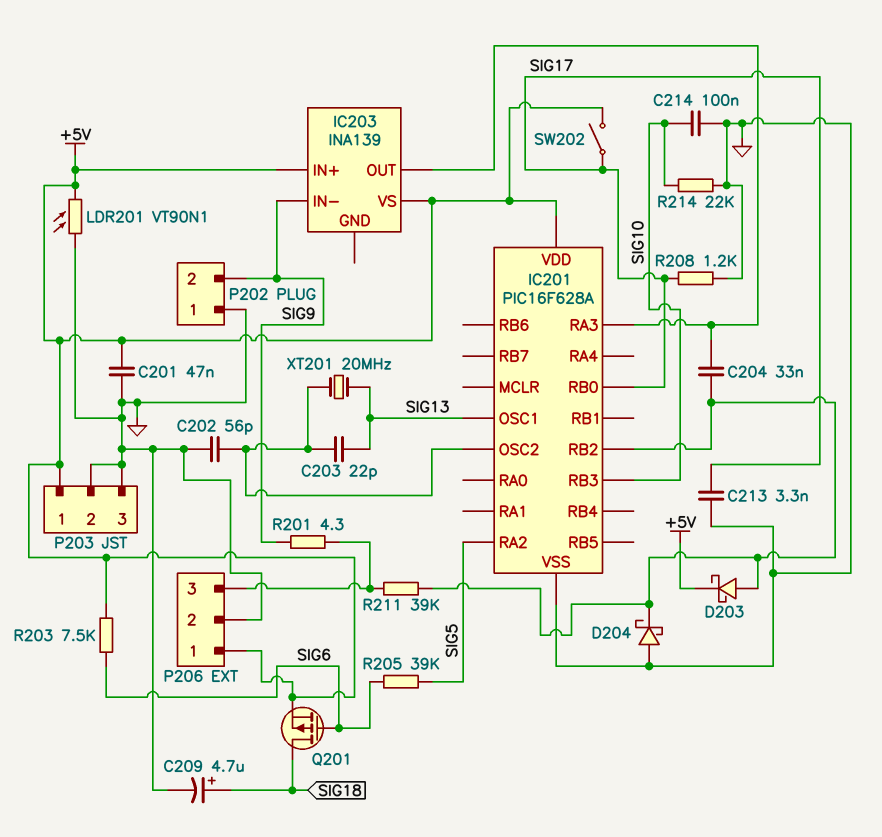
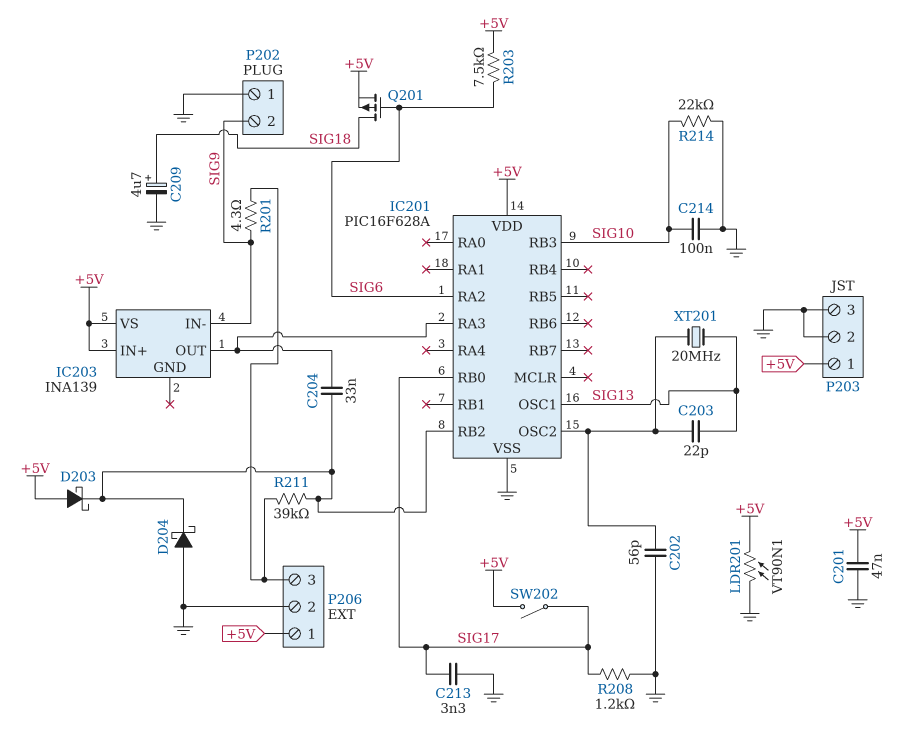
D203: schottky (A IC201/RB2, K +5V) -> schottky (A +5V, K IC201/RB2)
IC201 pin RA2: SIG5 -> SIG6
R205: 39k (SIG5, SIG6) -> none

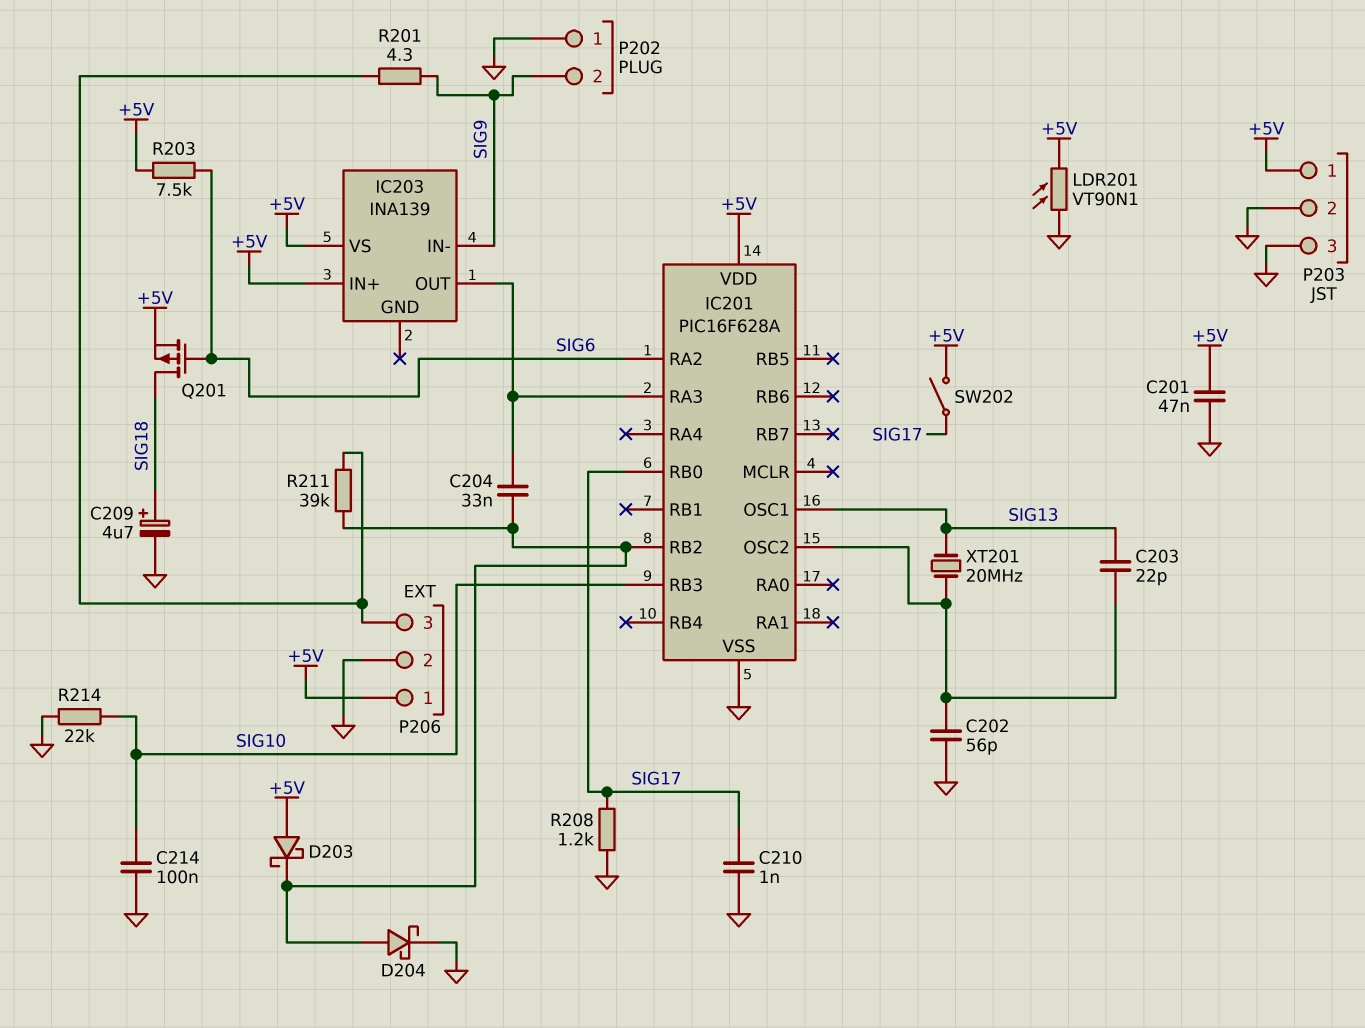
C210: none -> 1nF (GND, SIG17)
C213: 3.3nF (GND, SIG17) -> none
D204: schottky (A GND, K IC201/RB2) -> schottky (A IC201/RB2, K GND)

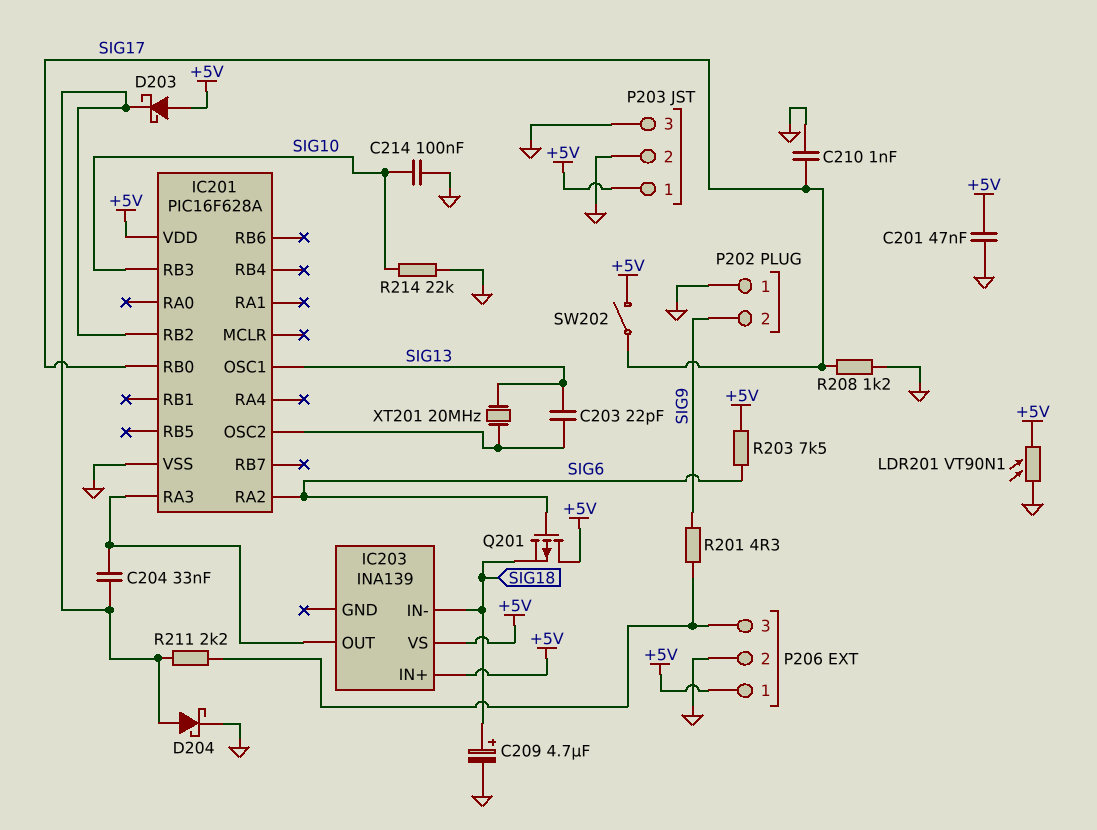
C202: 56pF (GND, IC201/OSC2) -> none
IC203 pin IN-: SIG9 -> SIG18
Q201: PMOS (G SIG6, D SIG18, S +5V) -> PMOS (G SIG6, D +5V, S SIG18)
R211: 39k (IC201/RB2, P206/3) -> 2.2k (IC201/RB2, P206/3)

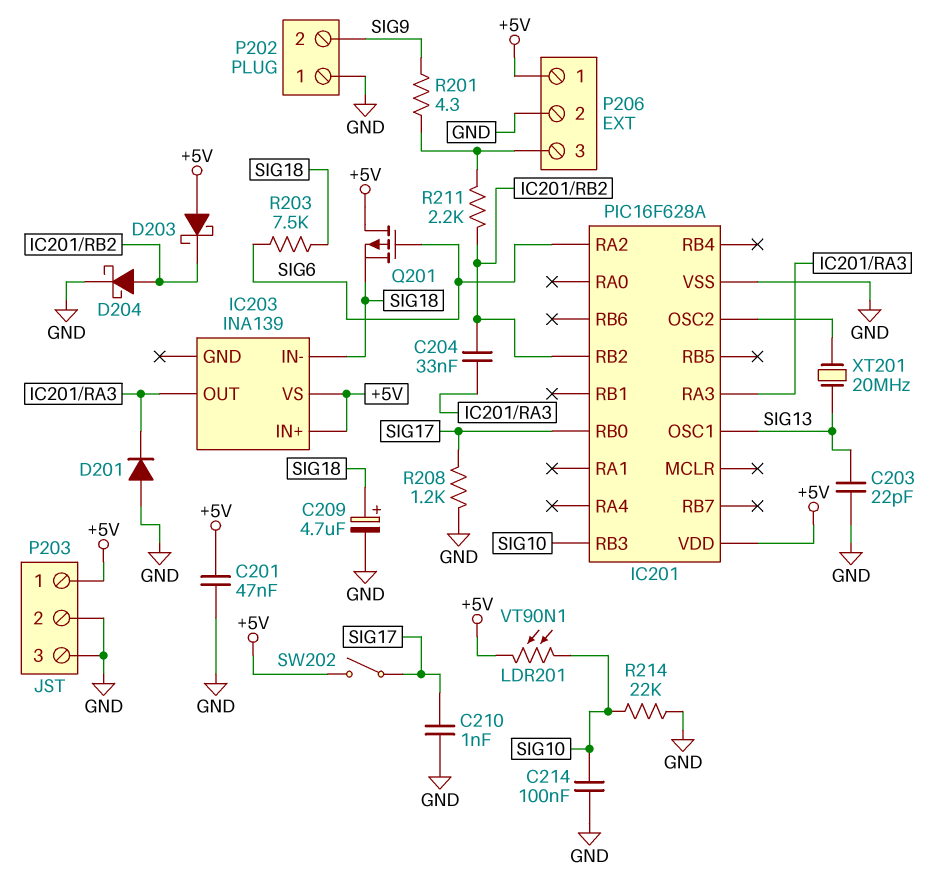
C203: 22pF (IC201/OSC2, SIG13) -> 22pF (GND, SIG13)
D201: none -> diode (A GND, K IC201/RA3)
LDR201: VT90N1 (+5V, GND) -> VT90N1 (+5V, SIG10)
R203: 7.5k (+5V, SIG6) -> 7.5k (SIG6, SIG18)

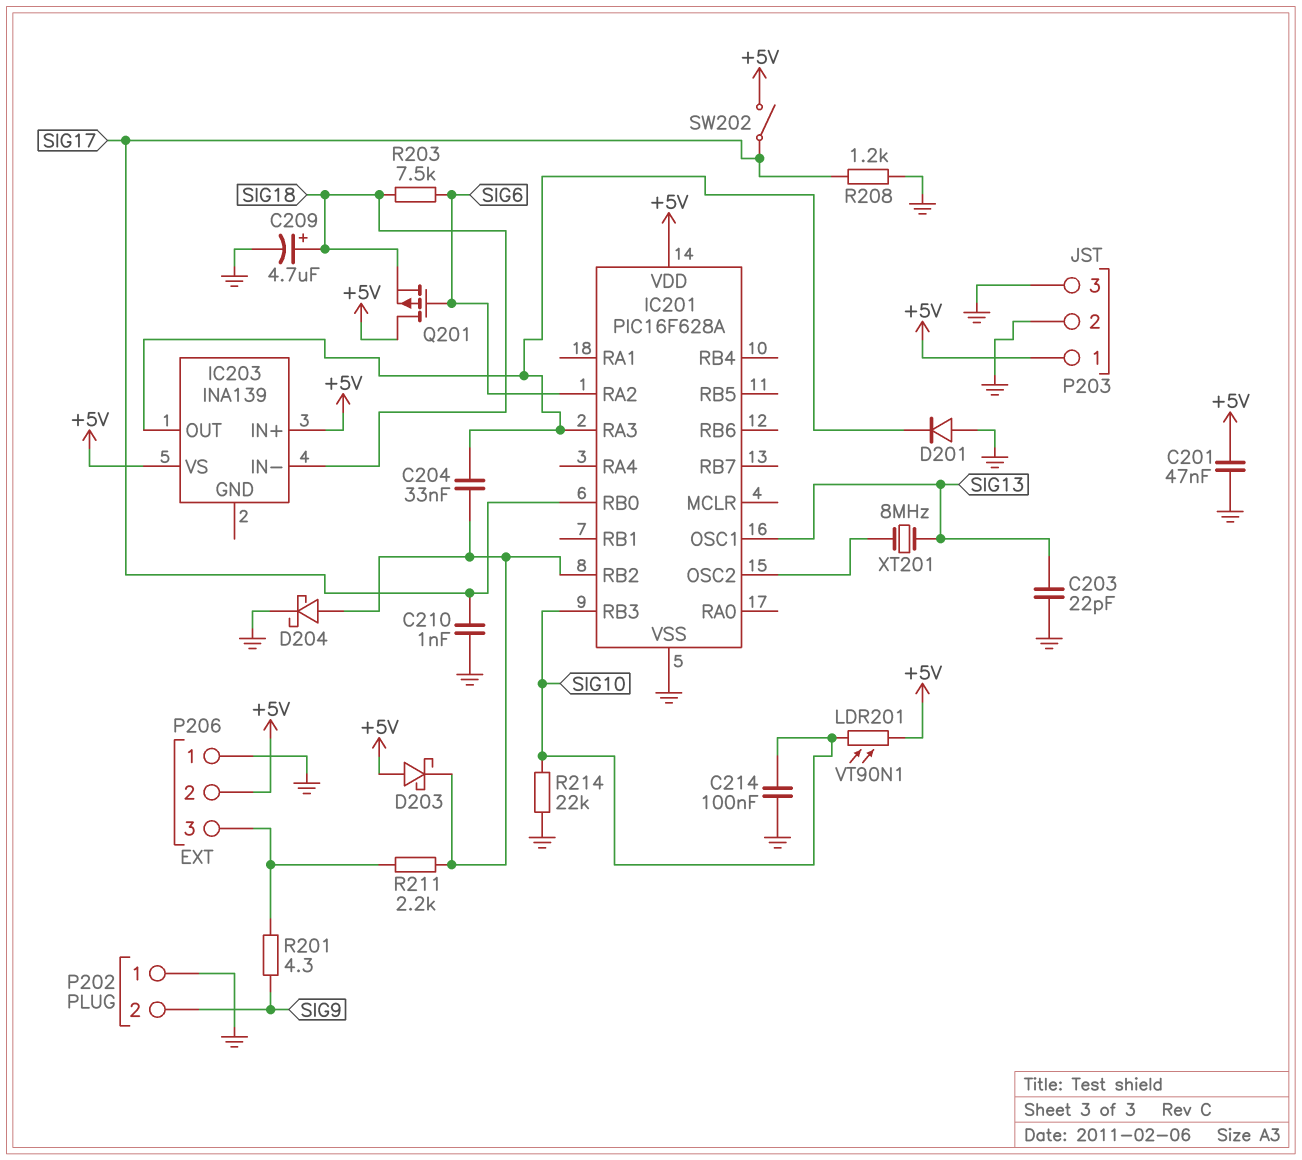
P206 pin 1: +5V -> GND
P206 pin 2: GND -> +5V
XT201: 20MHz (IC201/OSC2, SIG13) -> 8MHz (IC201/OSC2, SIG13)

